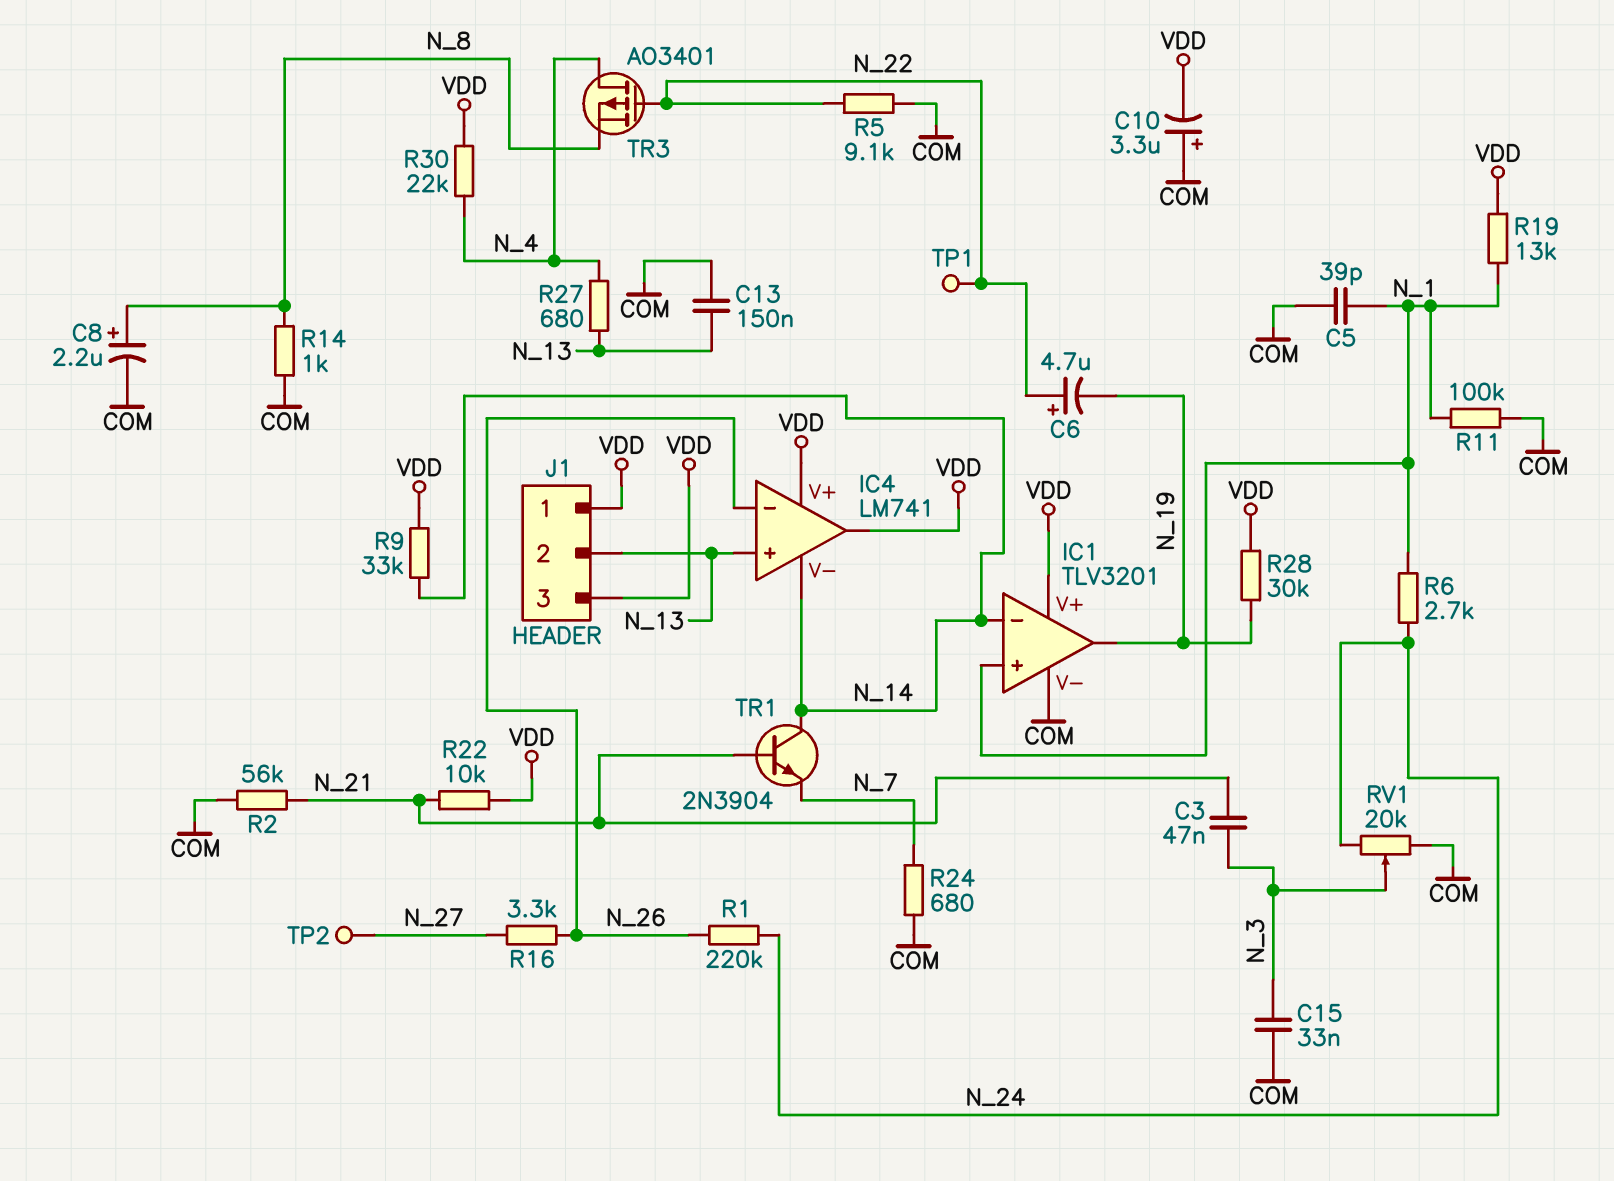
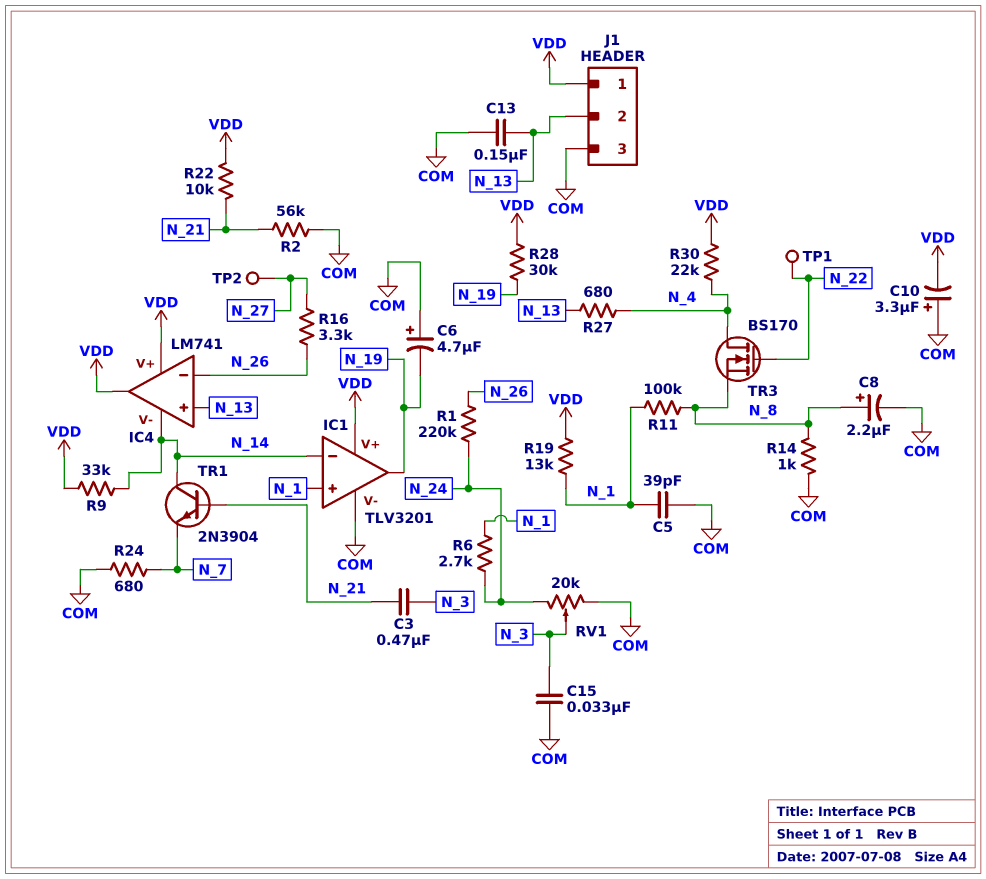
C3: 47nF (N_3, N_21) -> 470nF (N_3, N_21)
C6: 4.7uF (plus N_22, minus N_19) -> 4.7uF (plus COM, minus N_19)
J1 pin 3: VDD -> COM
R5: 9.1k (COM, N_22) -> none
R11: 100k (COM, N_1) -> 100k (N_1, N_8)
TR3: PMOS AO3401 (G N_22, D N_4, S N_8) -> NMOS BS170 (G N_22, D N_4, S N_8)

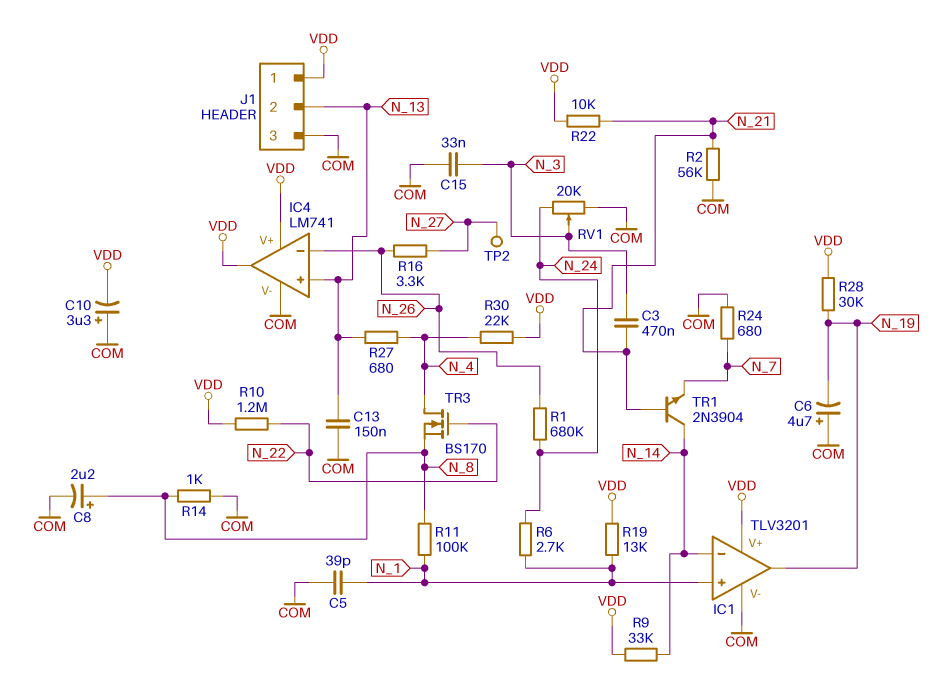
IC4 pin V-: N_14 -> COM
R1: 220k (N_24, N_26) -> 680k (N_24, N_26)
R10: none -> 1.2M (N_22, VDD)
TP1: test point (N_22) -> none

